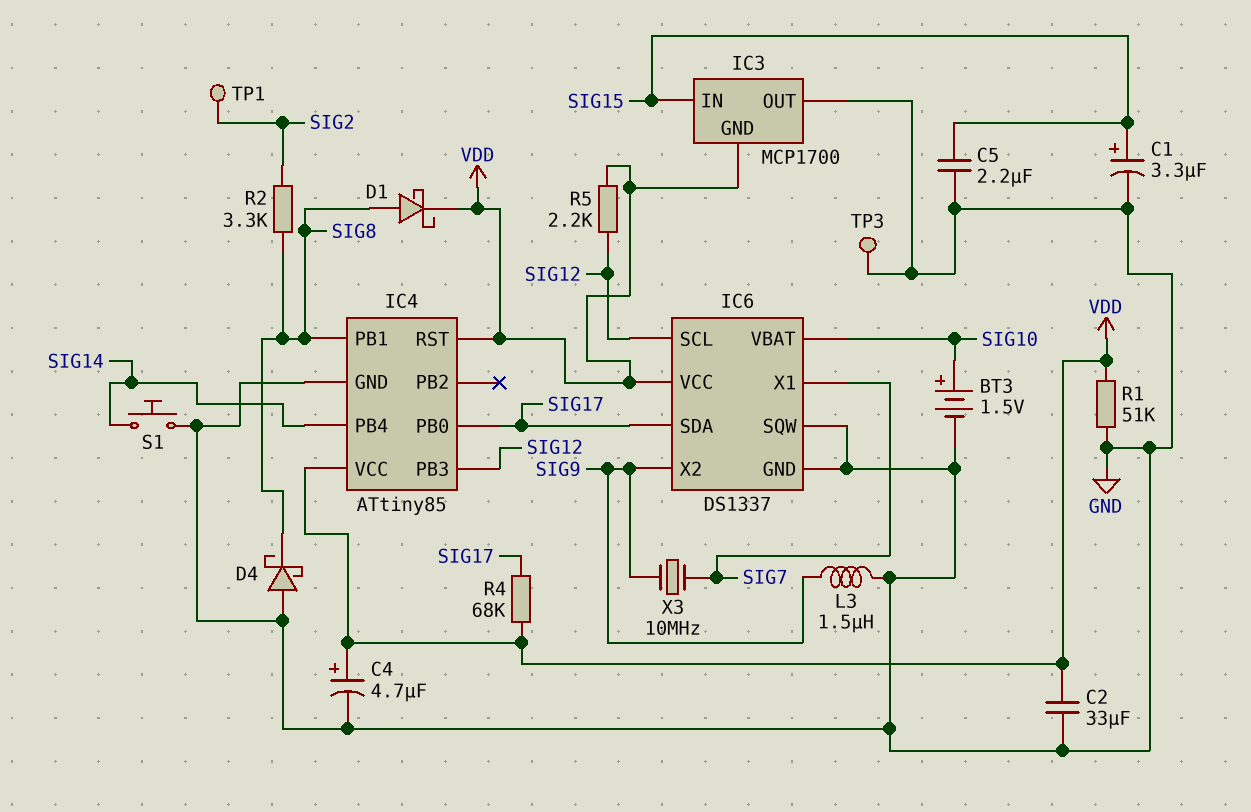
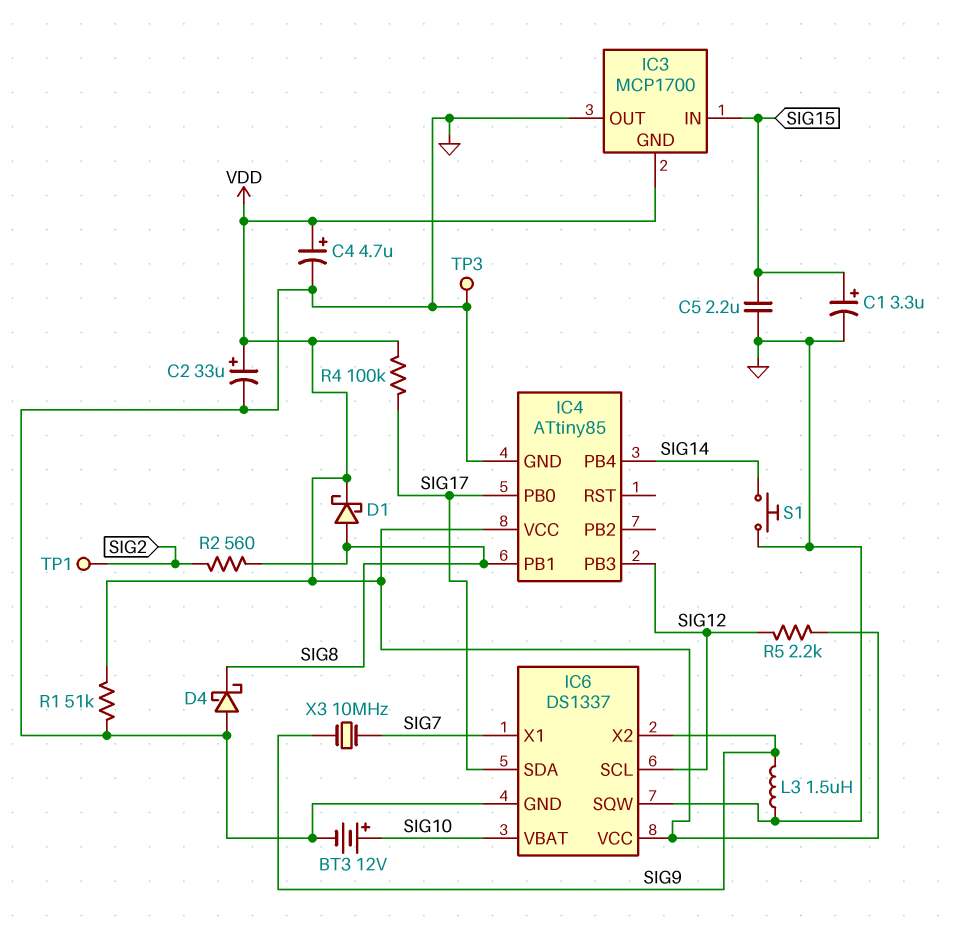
BT3: 1.5V (plus SIG10, minus GND) -> 12V (plus SIG10, minus GND)
C2: 33uF (GND, VDD) -> 33uF (plus VDD, minus GND)
IC4 pin RST: VDD -> none
R2: 3.3k (SIG2, SIG8) -> 560 (SIG2, SIG8)
R4: 68k (SIG17, VDD) -> 100k (SIG17, VDD)

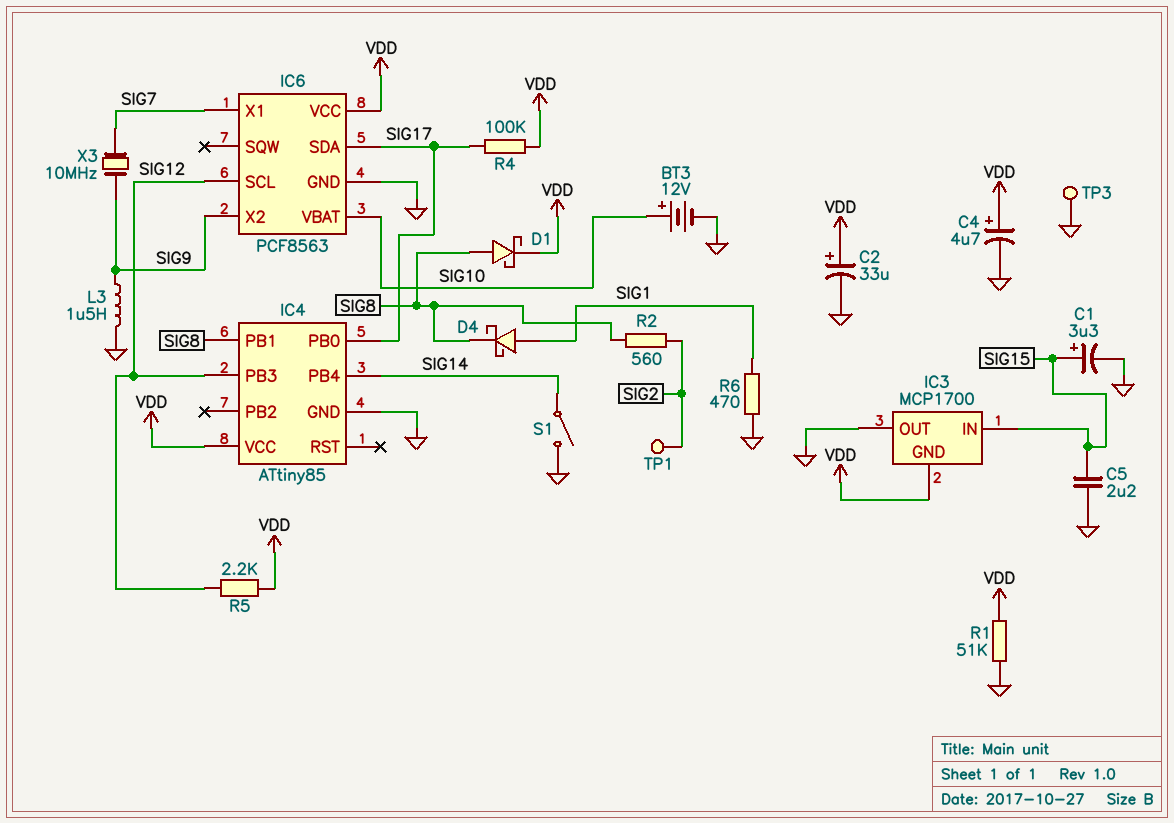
D4: schottky (A GND, K SIG8) -> schottky (A SIG1, K SIG8)
IC6: DS1337 -> PCF8563
IC6 pin SQW: GND -> none
R6: none -> 470 (GND, SIG1)
S1: button (GND, SIG14) -> switch (GND, SIG14)

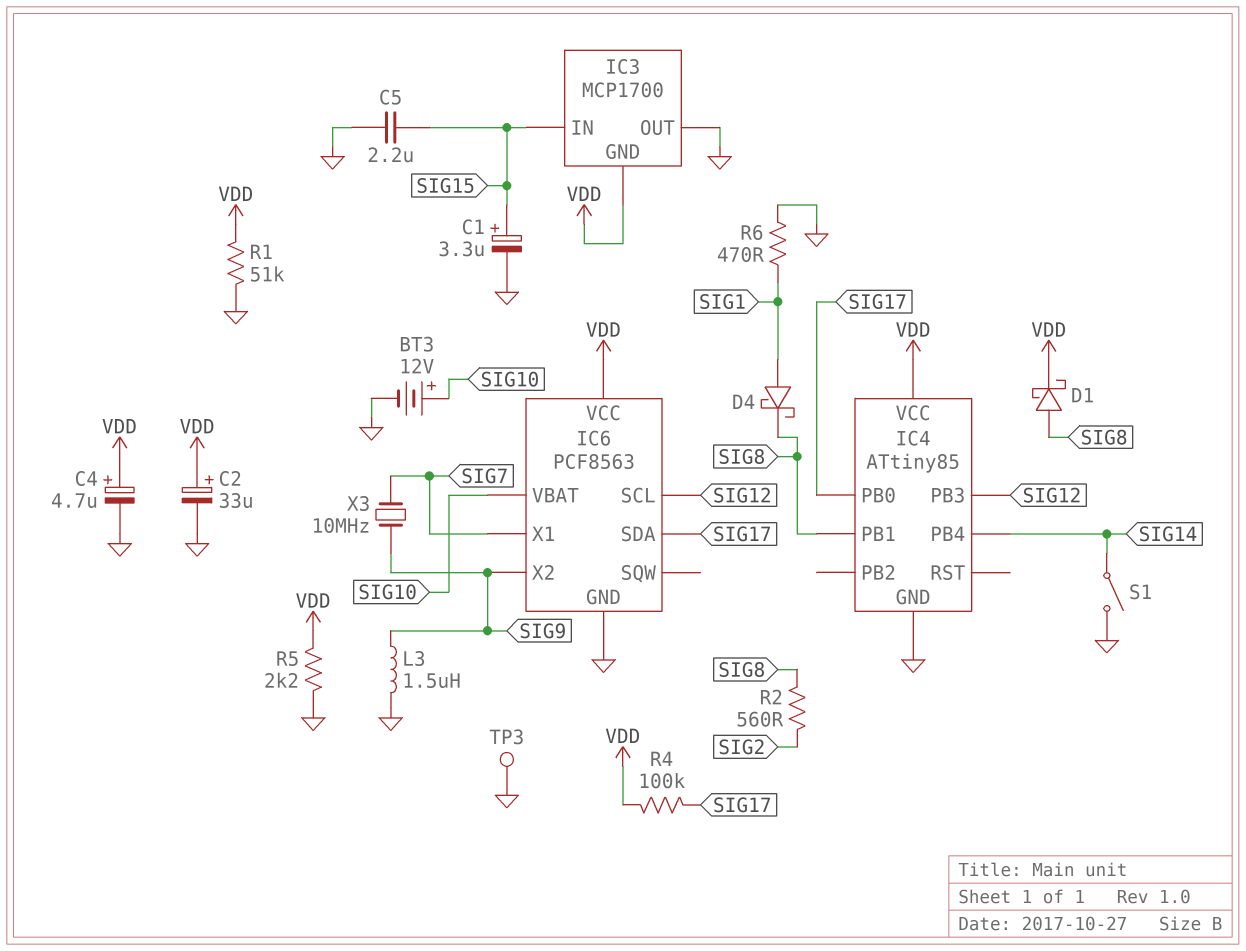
R5: 2.2k (SIG12, VDD) -> 2.2k (GND, VDD)
TP1: test point (SIG2) -> none

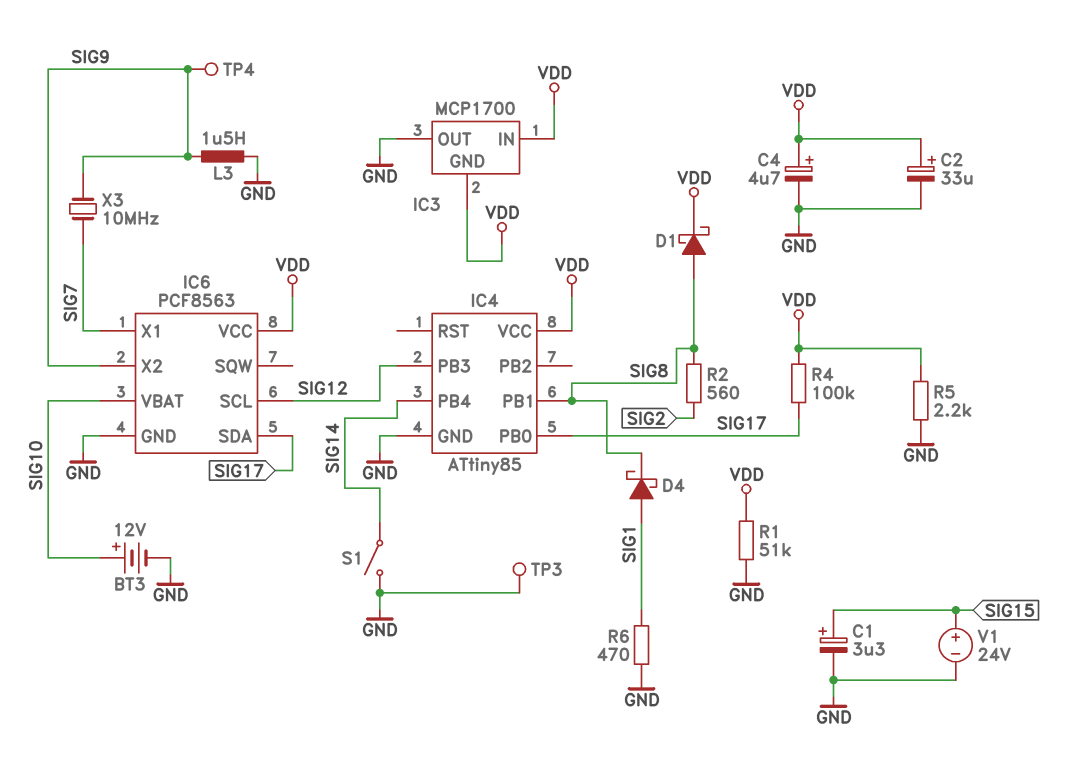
C5: 2.2uF (GND, SIG15) -> none
IC3 pin IN: SIG15 -> VDD
TP4: none -> test point (SIG9)
V1: none -> 24V (plus SIG15, minus GND)

